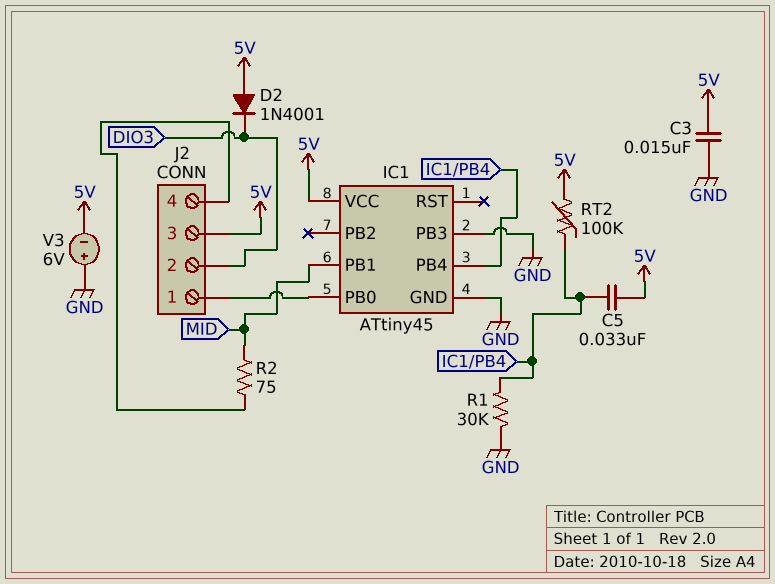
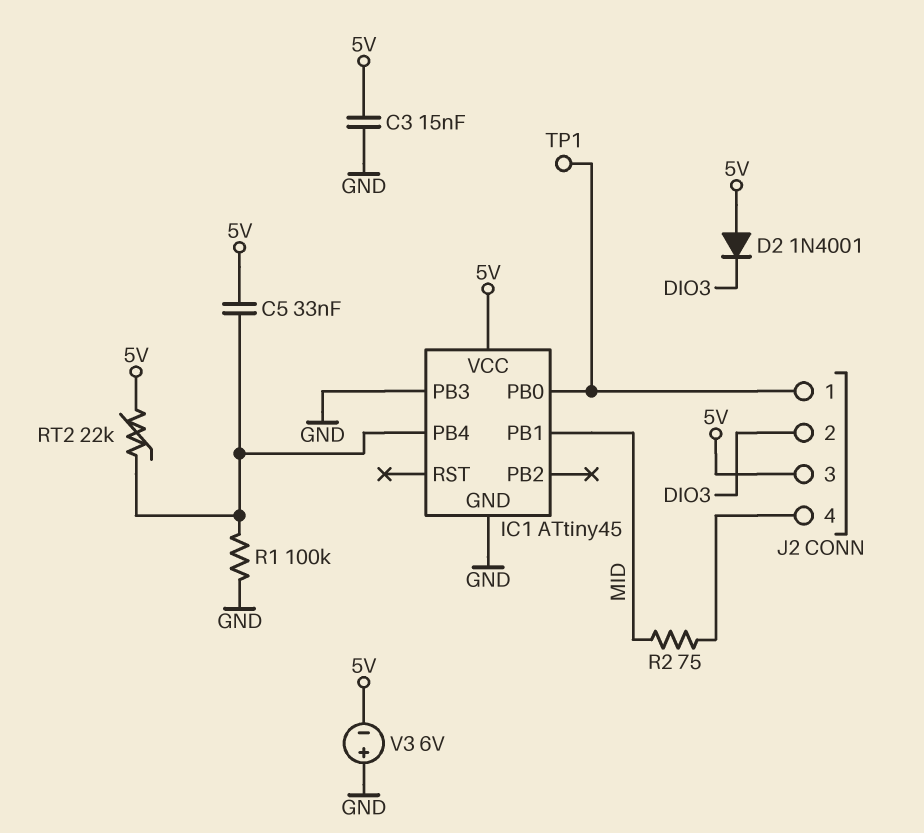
R1: 30k (GND, IC1/PB4) -> 100k (GND, IC1/PB4)
RT2: 100k (5V, IC1/PB4) -> 22k (5V, IC1/PB4)
TP1: none -> test point (IC1/PB0)

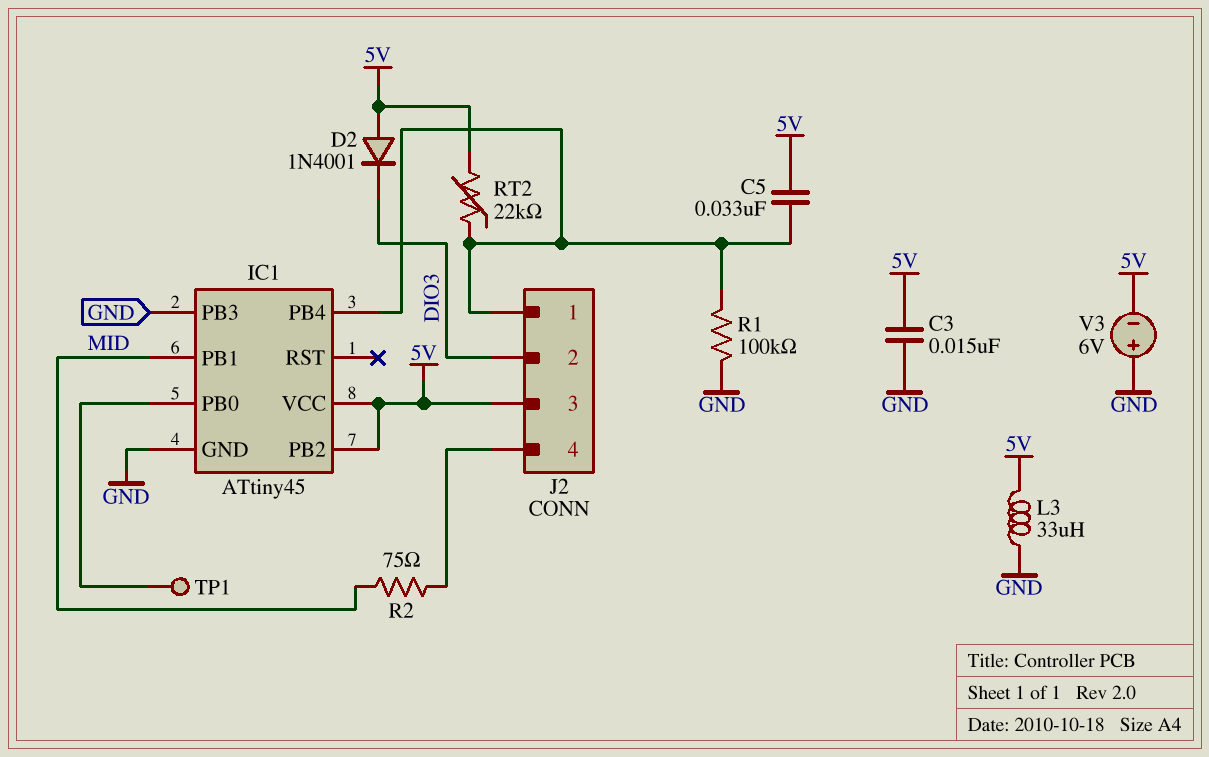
IC1 pin PB2: none -> 5V
J2 pin 1: IC1/PB0 -> IC1/PB4
L3: none -> 33uH (5V, GND)

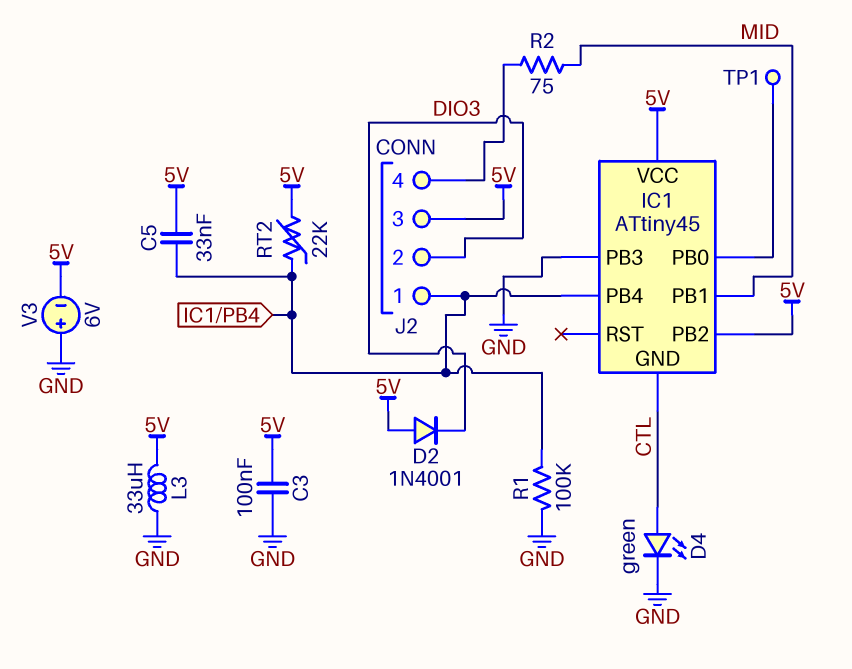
C3: 15nF (5V, GND) -> 100nF (5V, GND)
D4: none -> LED green (A CTL, K GND)
IC1 pin GND: GND -> CTL

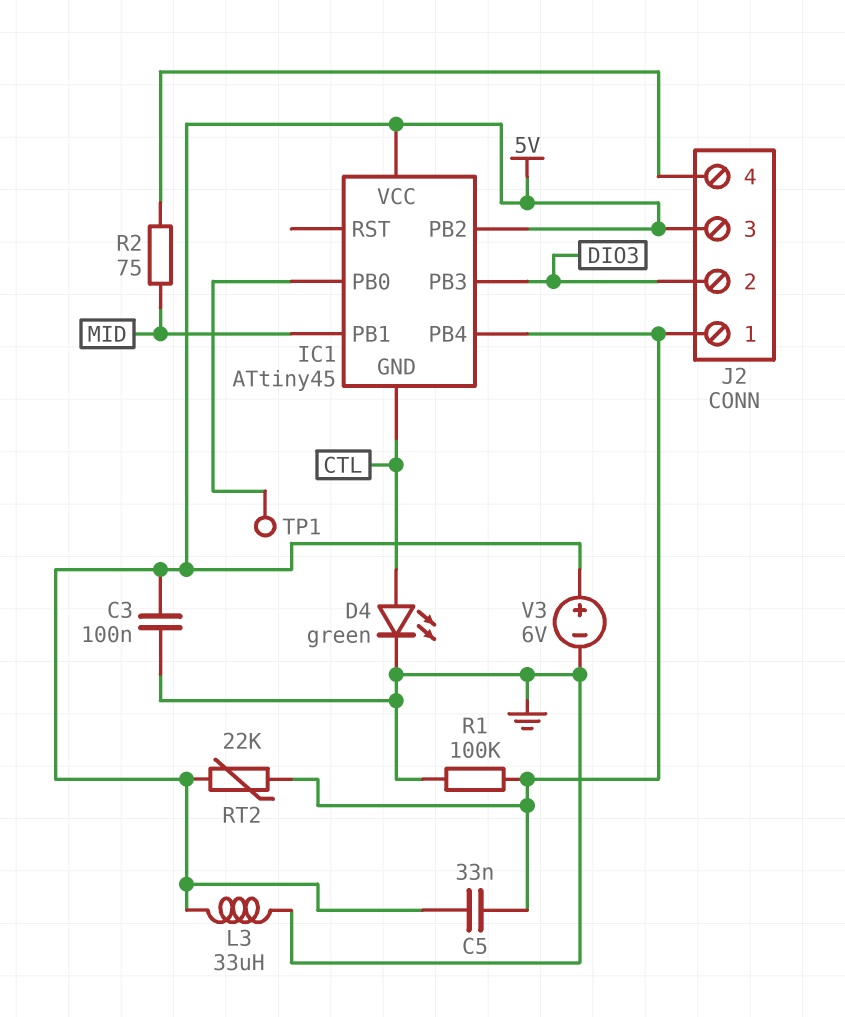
D2: diode 1N4001 (A 5V, K DIO3) -> none
IC1 pin PB3: GND -> DIO3
V3: 6V (plus GND, minus 5V) -> 6V (plus 5V, minus GND)

